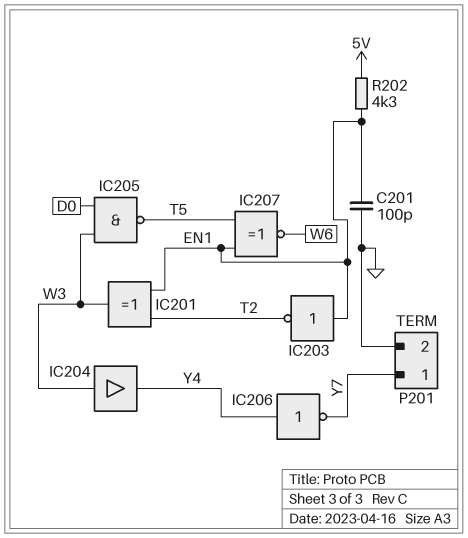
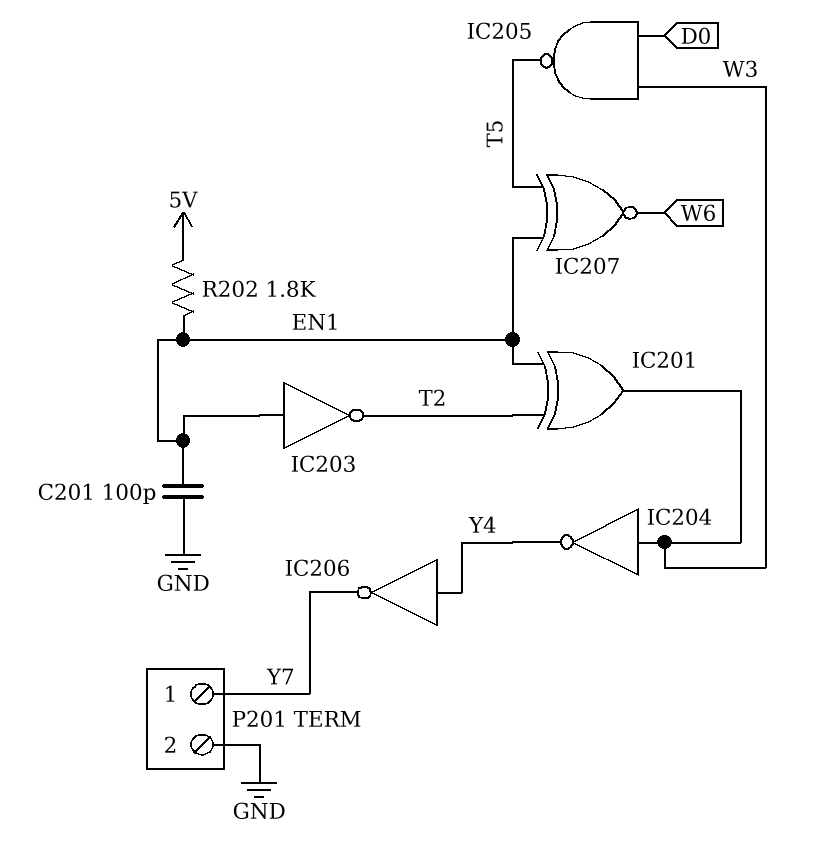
IC204: buffer (in W3, out Y4) -> NOT (in W3, out Y4)
R202: 4.3k (5V, EN1) -> 1.8k (5V, EN1)

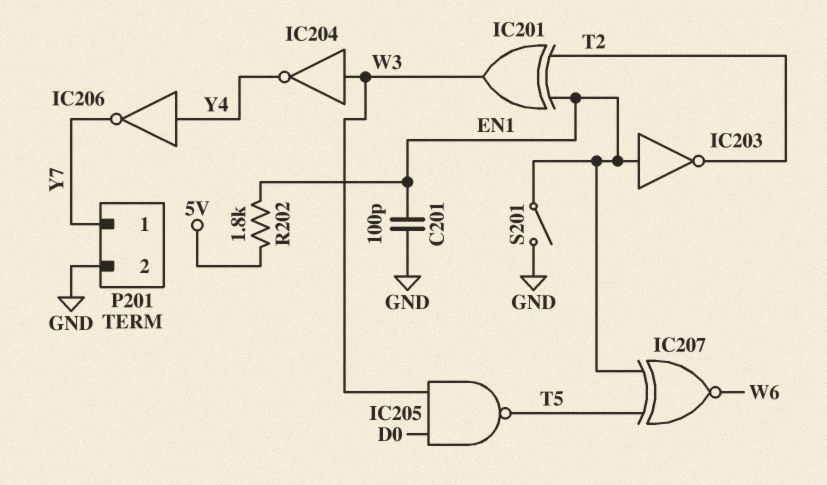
S201: none -> switch (EN1, GND)

